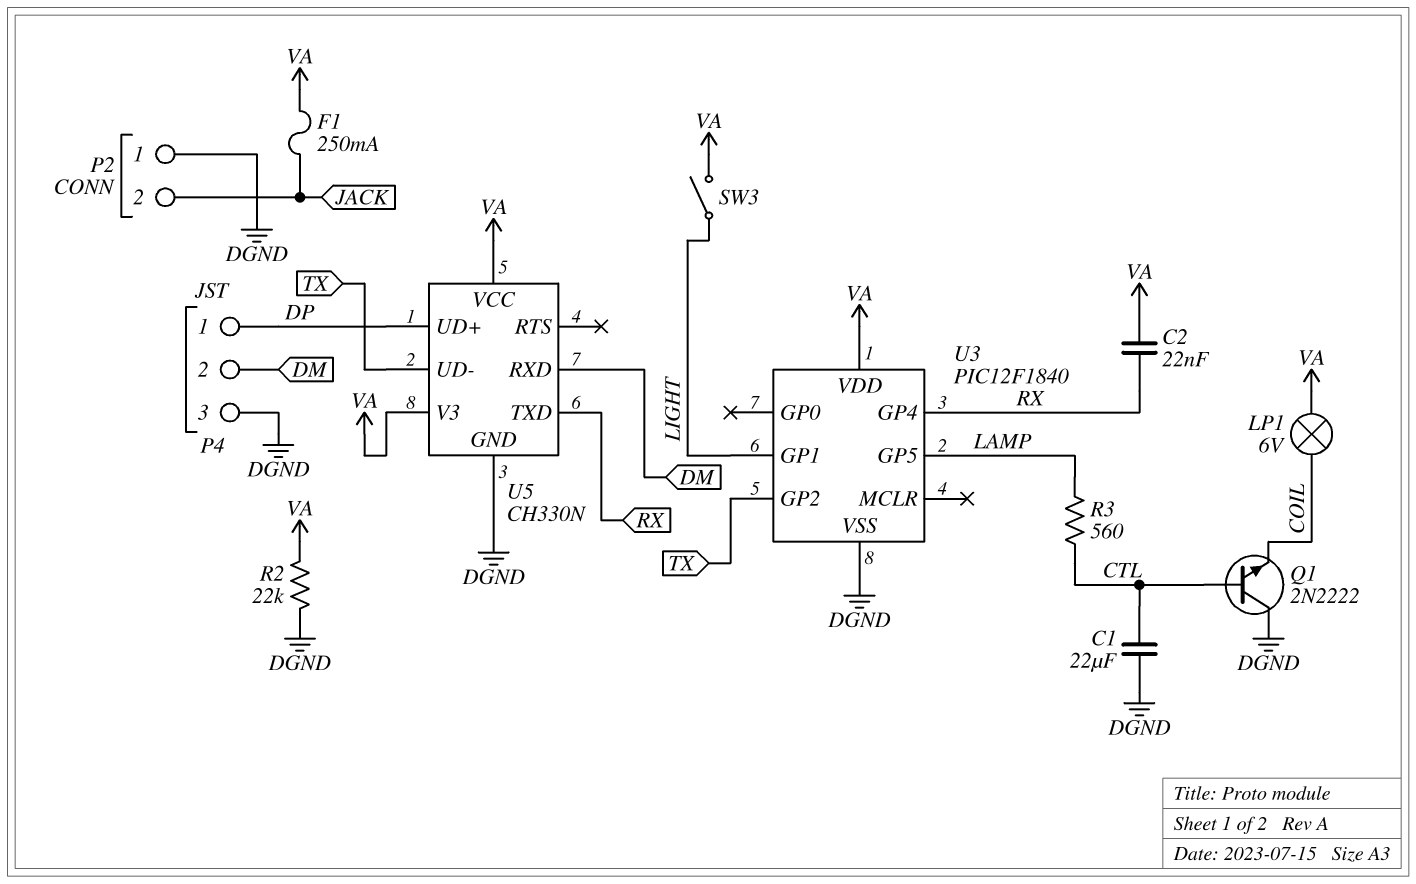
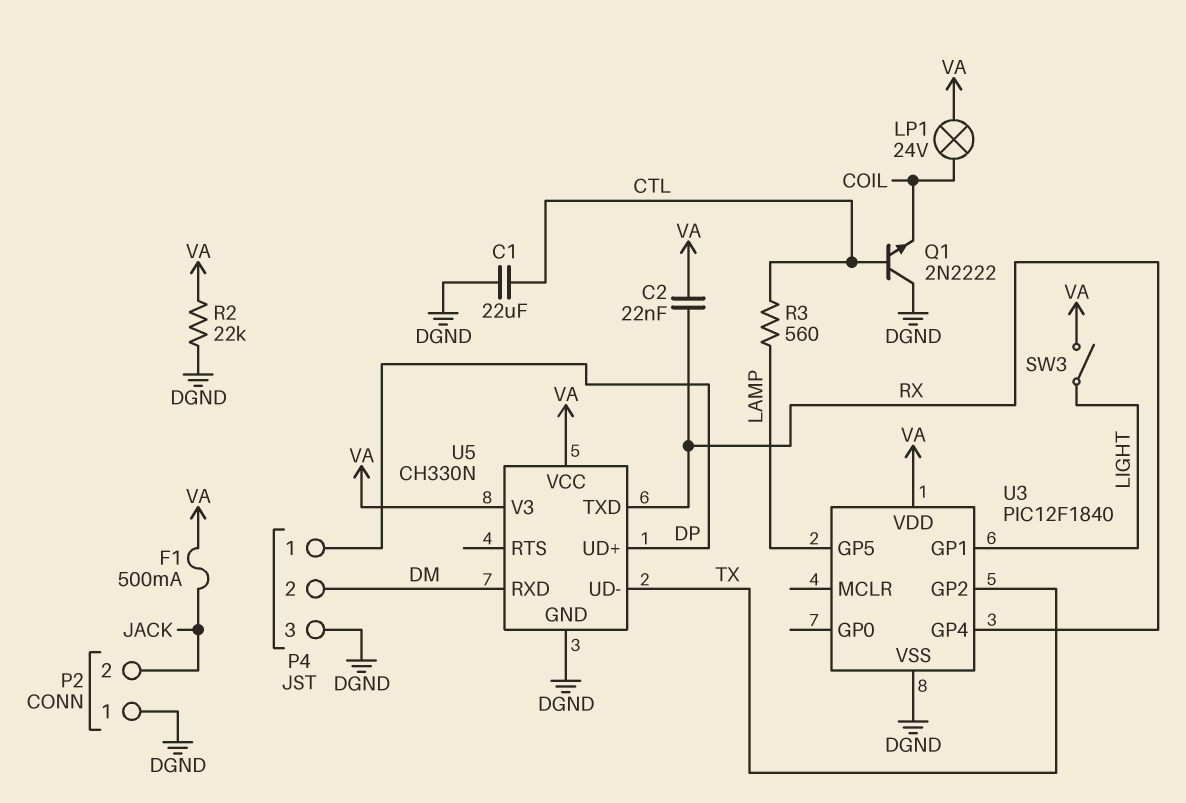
F1: 250mA (JACK, VA) -> 500mA (JACK, VA)
LP1: lamp 6V (COIL, VA) -> lamp 24V (COIL, VA)

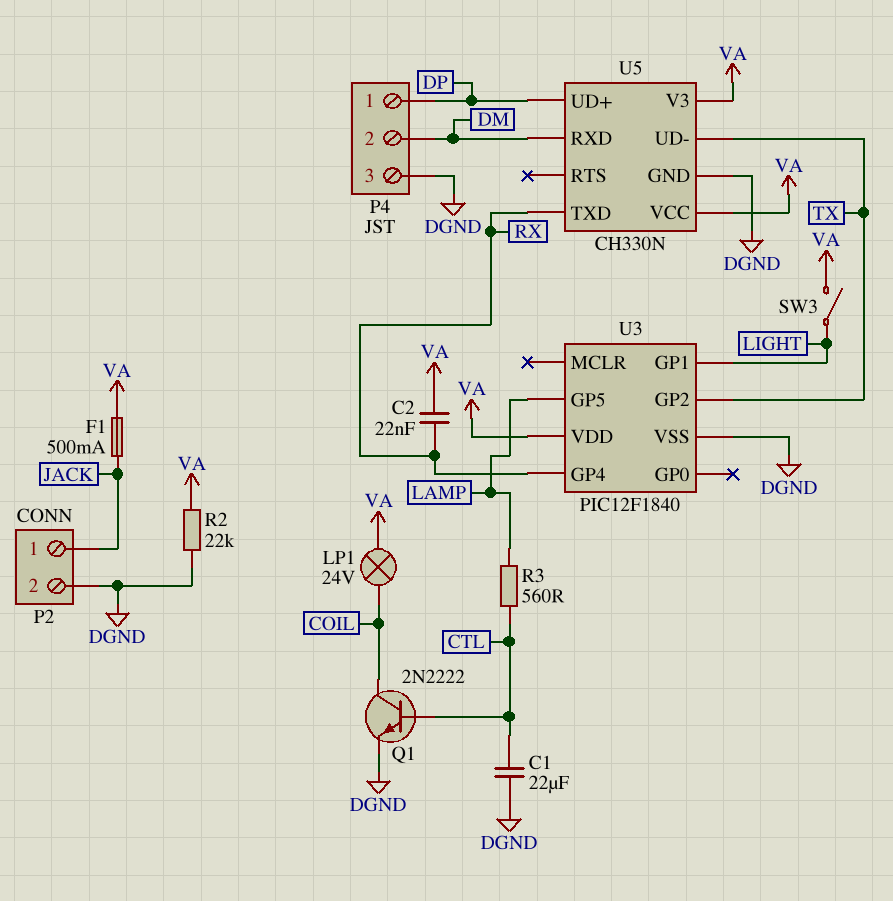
P2 pin 1: DGND -> JACK
P2 pin 2: JACK -> DGND
Q1: NPN 2N2222 (B CTL, C DGND, E COIL) -> NPN 2N2222 (B CTL, C COIL, E DGND)

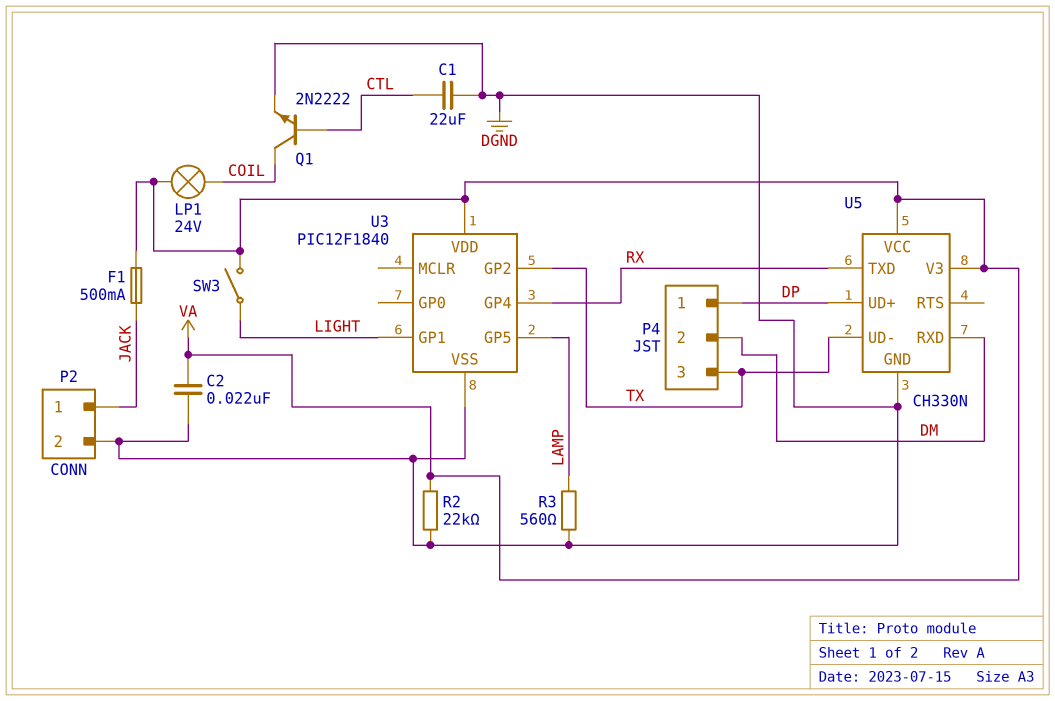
C2: 22nF (RX, VA) -> 22nF (DGND, VA)
P4 pin 3: DGND -> TX
R3: 560 (CTL, LAMP) -> 560 (DGND, LAMP)

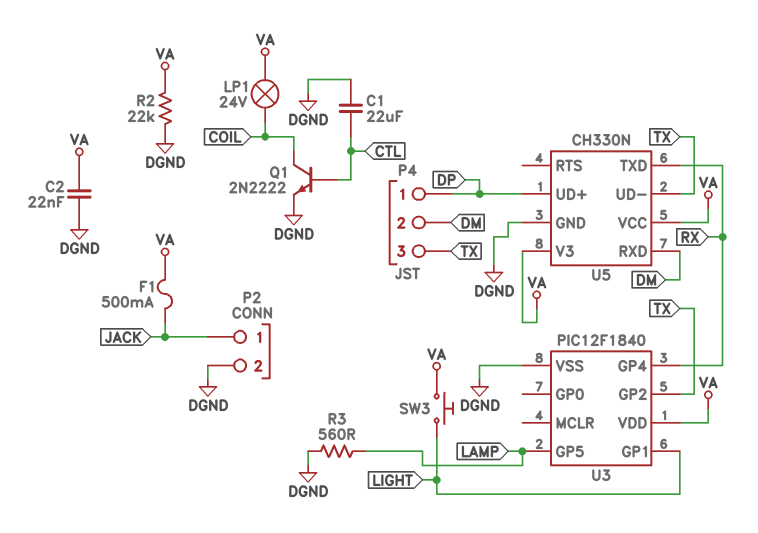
SW3: switch (LIGHT, VA) -> button (LIGHT, VA)

